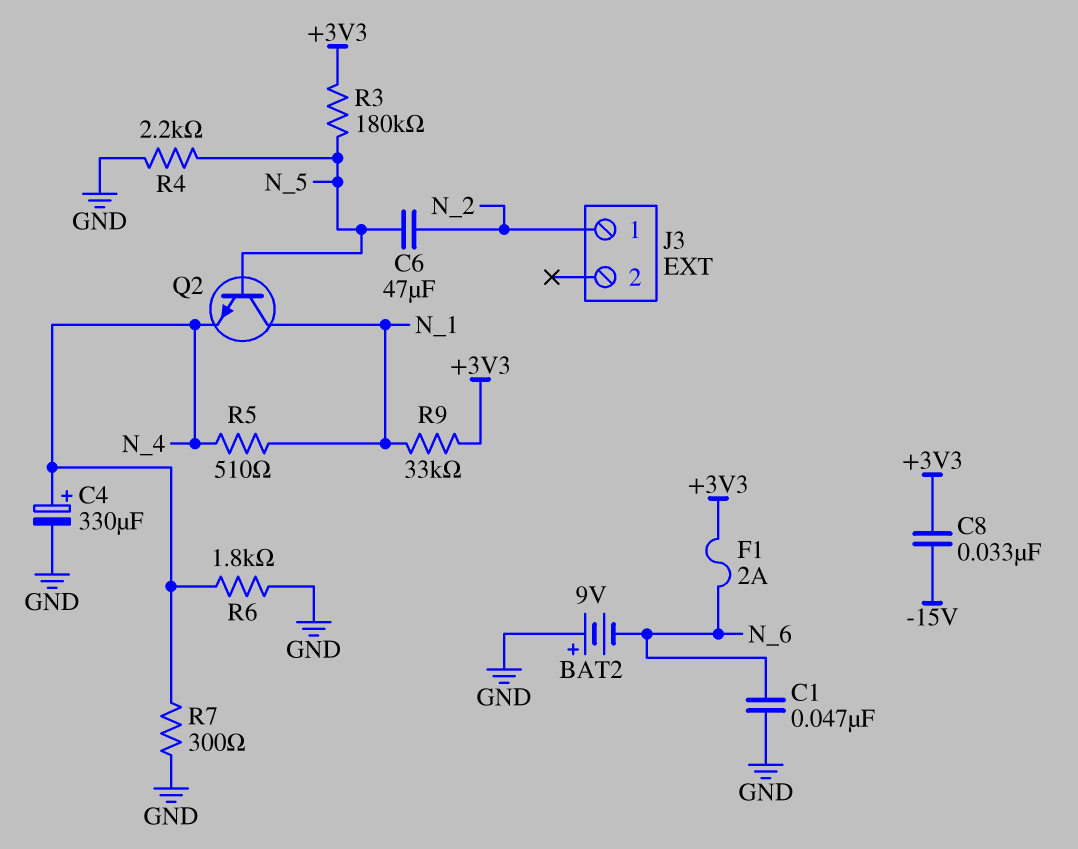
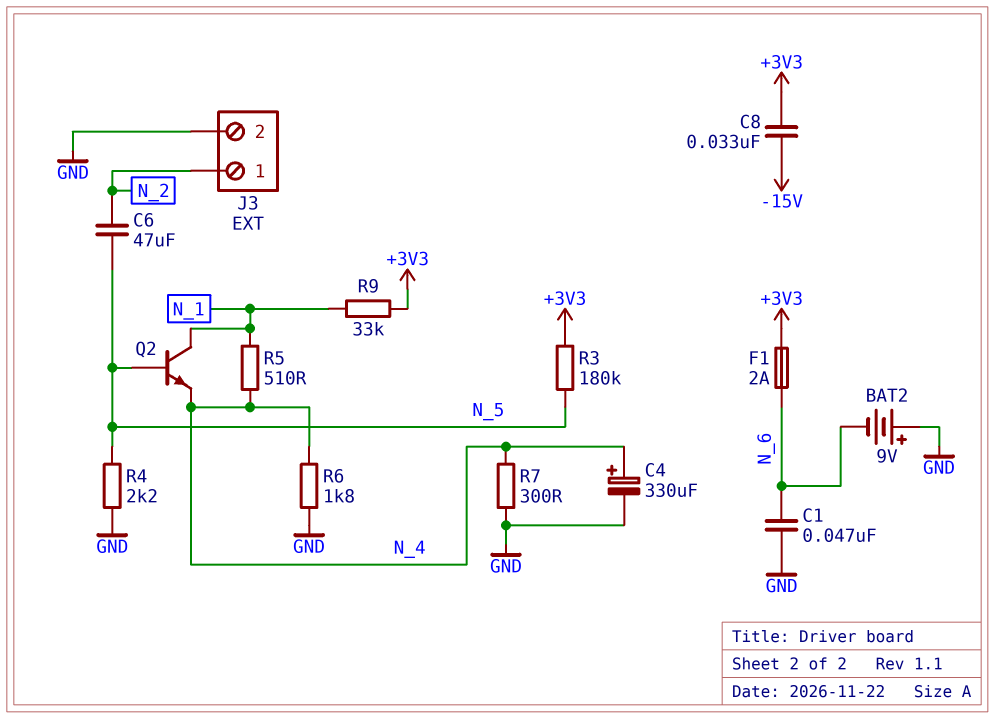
J3 pin 2: none -> GND

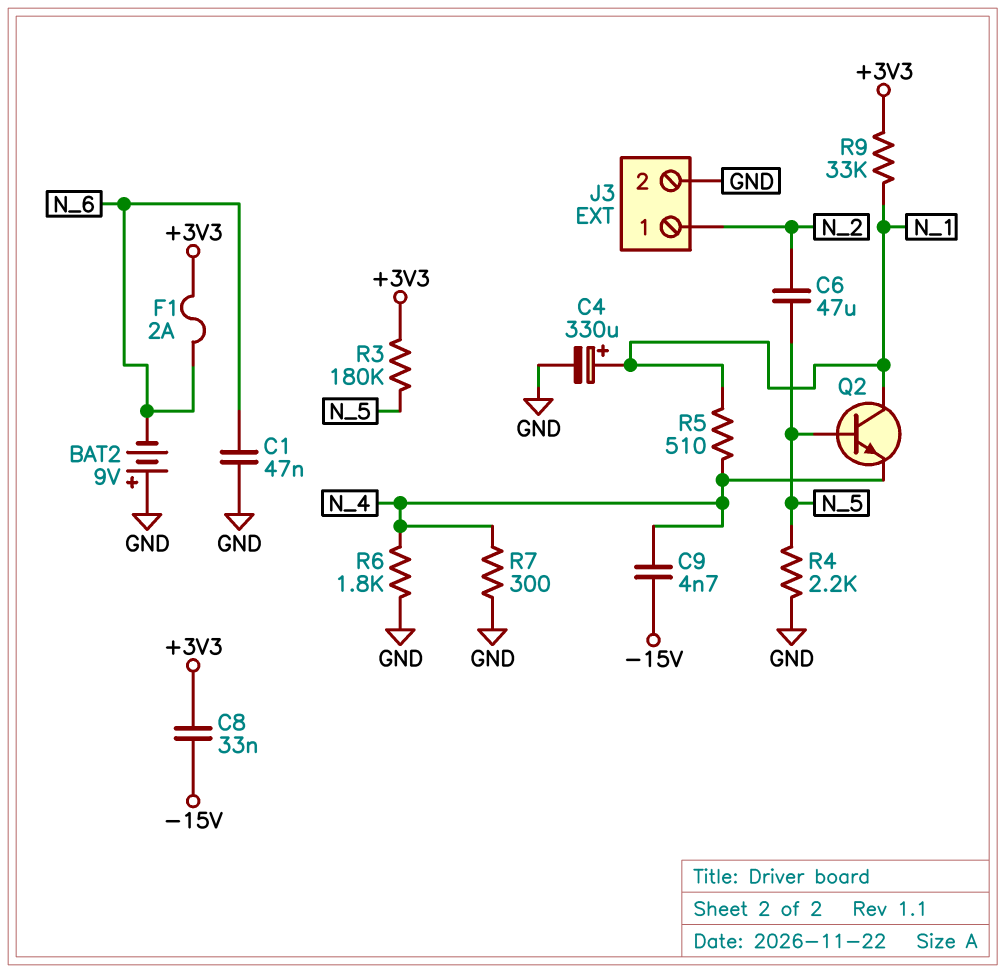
C4: 330uF (plus N_4, minus GND) -> 330uF (plus N_1, minus GND)
C9: none -> 4.7nF (-15V, N_4)

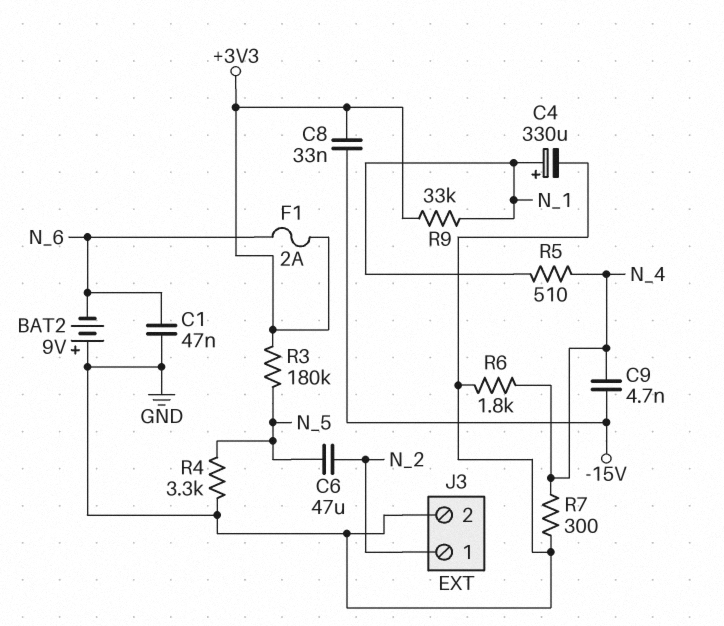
Q2: NPN (B N_5, C N_1, E N_4) -> none
R4: 2.2k (GND, N_5) -> 3.3k (GND, N_5)

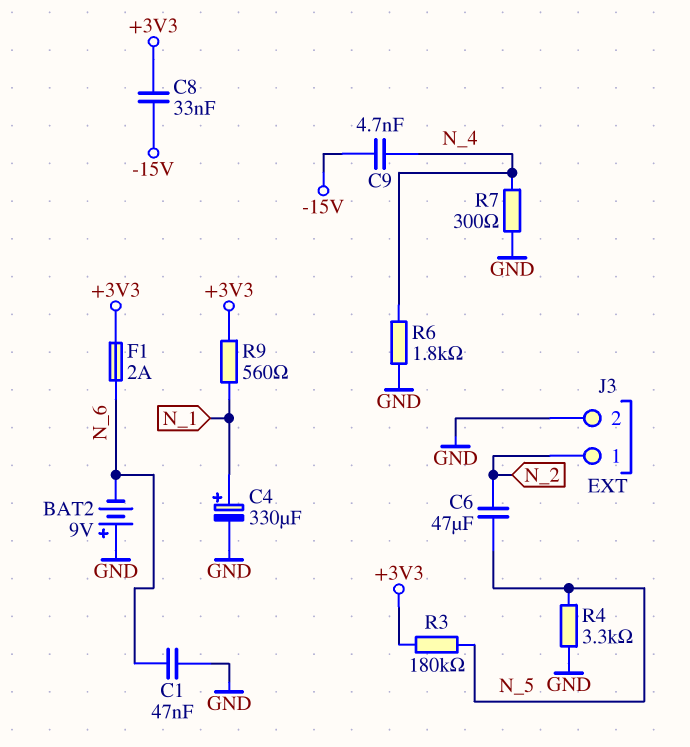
R5: 510 (N_1, N_4) -> none
R9: 33k (+3V3, N_1) -> 560 (+3V3, N_1)

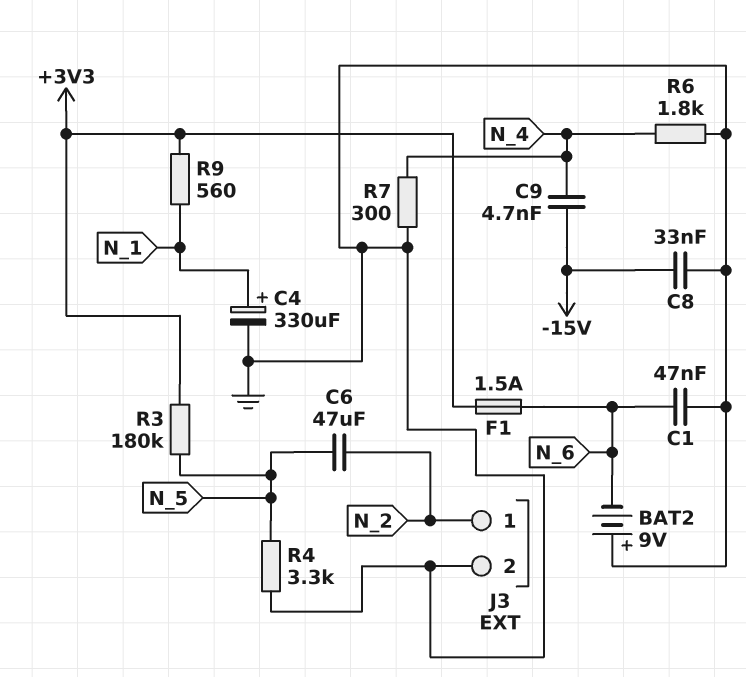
C8: 33nF (+3V3, -15V) -> 33nF (-15V, GND)
F1: 2A (+3V3, N_6) -> 1.5A (+3V3, N_6)

